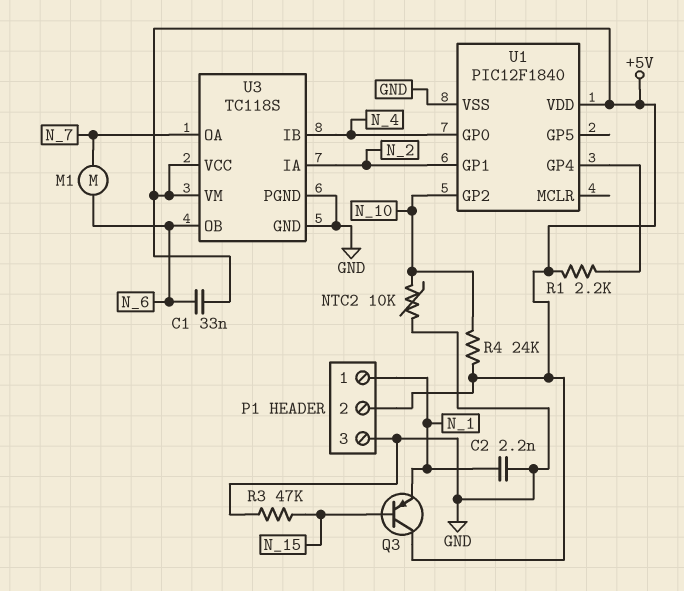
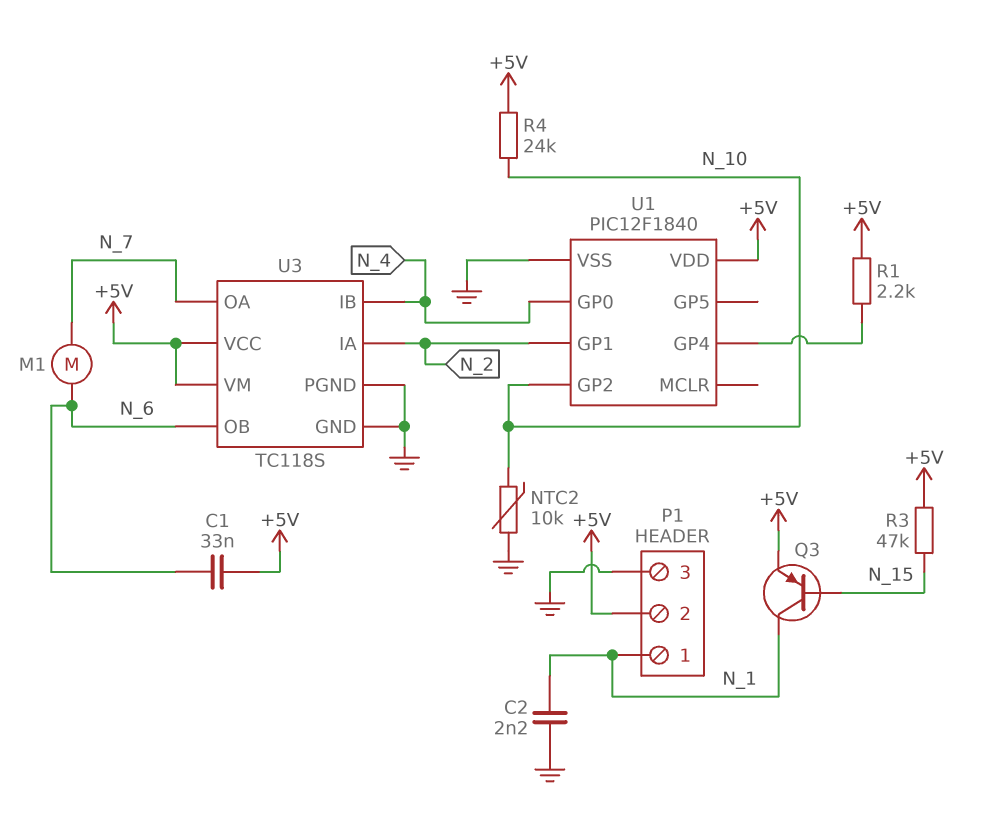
Q3: PNP (B N_15, C +5V, E N_1) -> PNP (B N_15, C N_1, E +5V)
R3: 47k (GND, N_15) -> 47k (+5V, N_15)

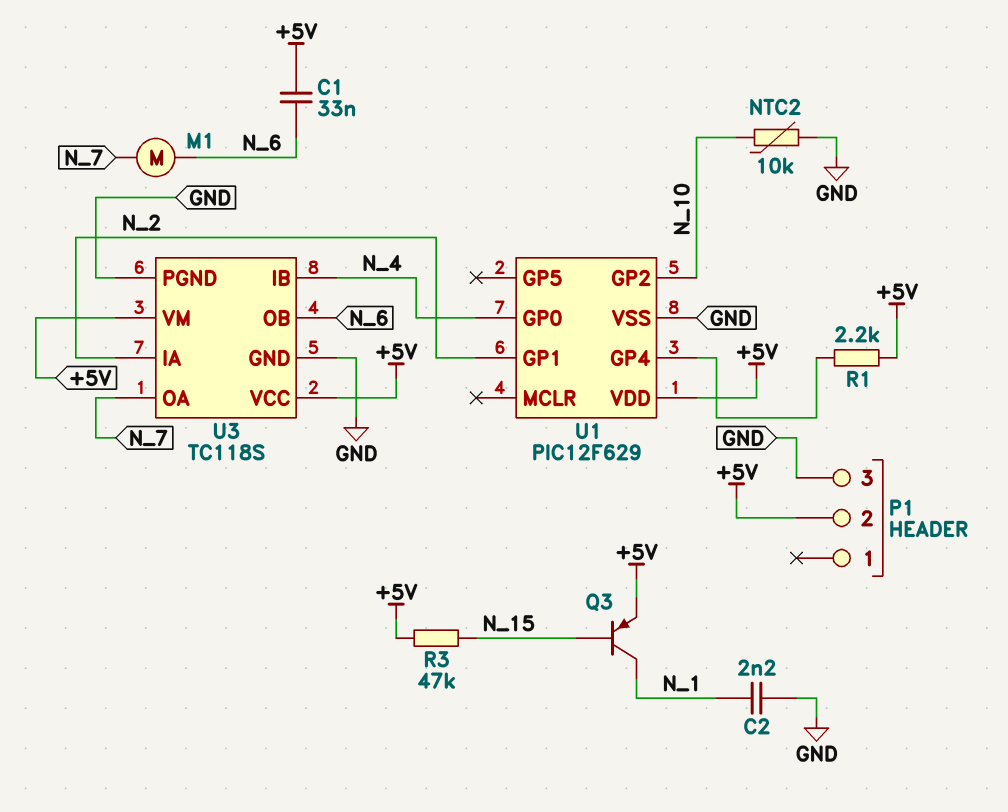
P1 pin 1: N_1 -> none
R4: 24k (+5V, N_10) -> none
U1: PIC12F1840 -> PIC12F629

